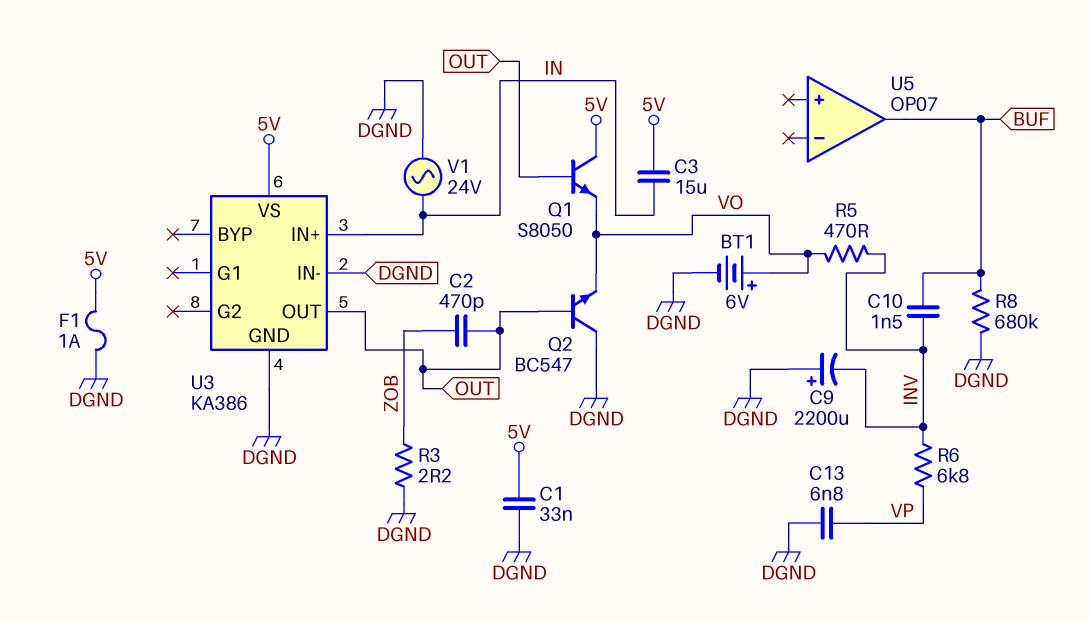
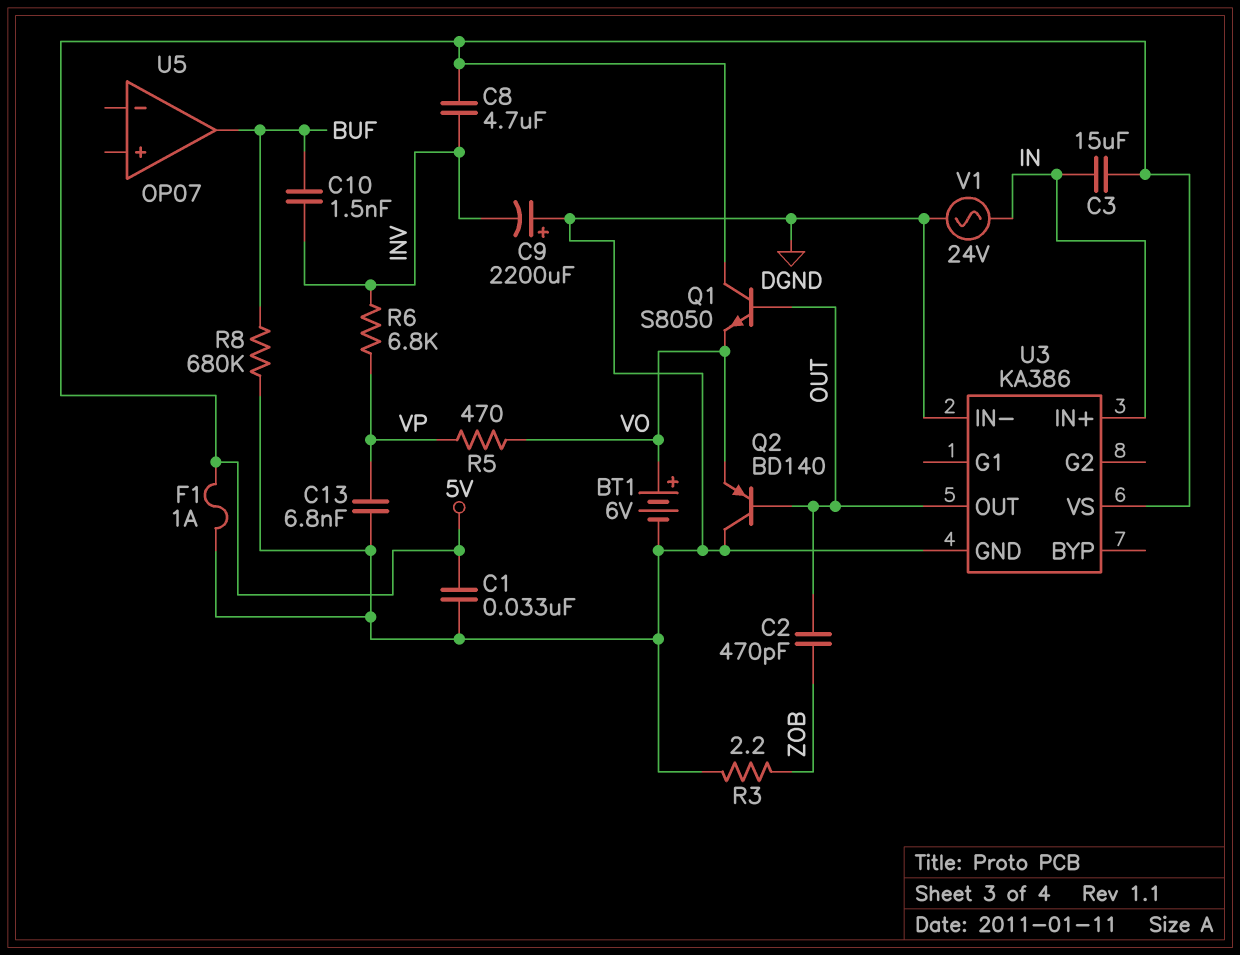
C8: none -> 4.7uF (5V, INV)
Q2: NPN BC547 (B OUT, C DGND, E VO) -> PNP BD140 (B OUT, C DGND, E VO)
R5: 470 (INV, VO) -> 470 (VO, VP)

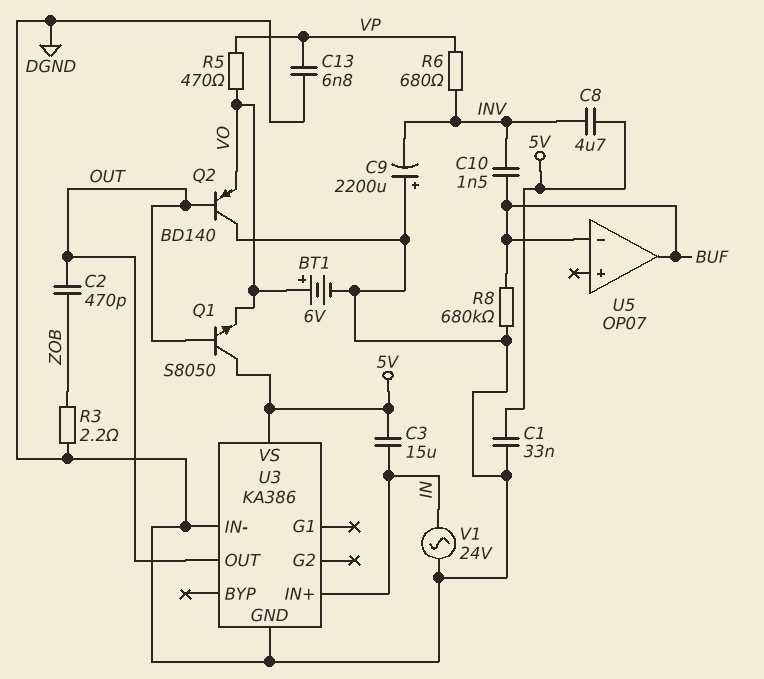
F1: 1A (5V, DGND) -> none
R6: 6.8k (INV, VP) -> 680 (INV, VP)
U5 pin in-: none -> BUF

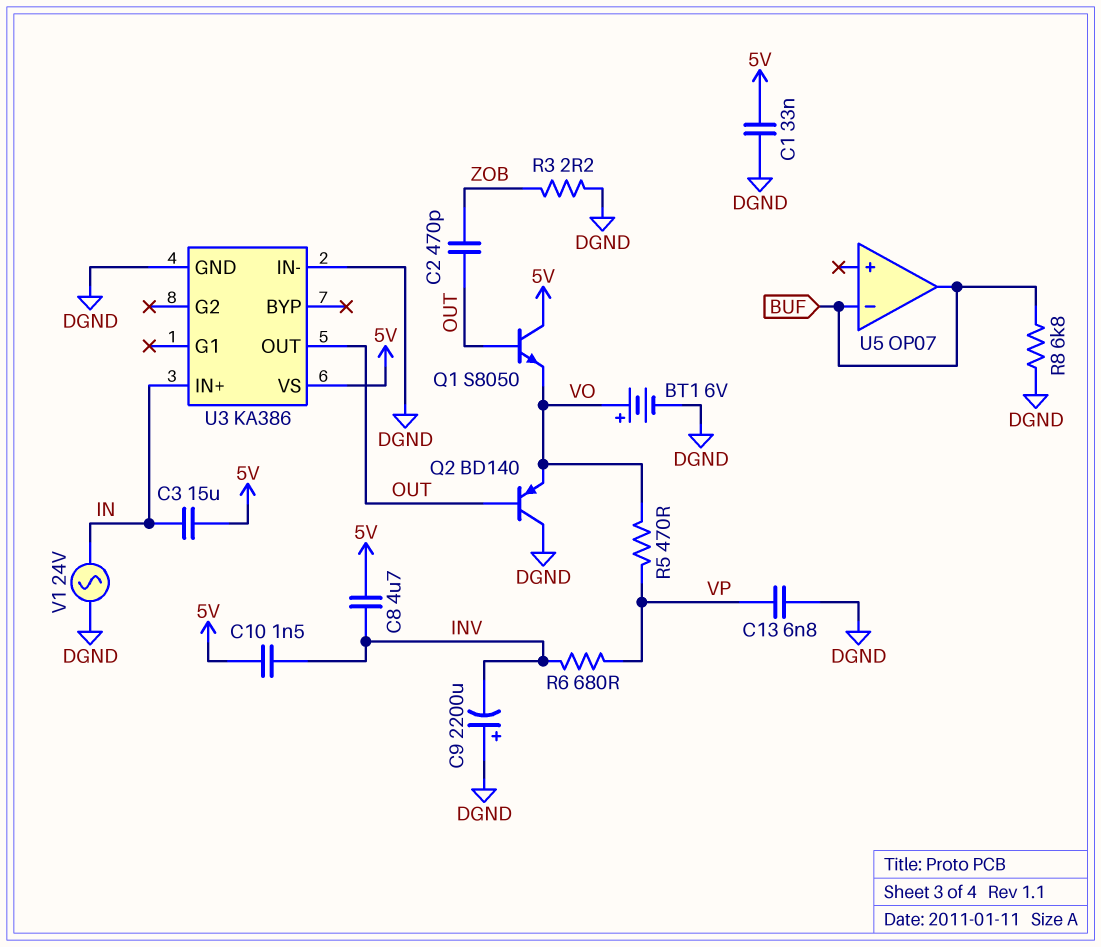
C10: 1.5nF (BUF, INV) -> 1.5nF (5V, INV)
R8: 680k (BUF, DGND) -> 6.8k (BUF, DGND)

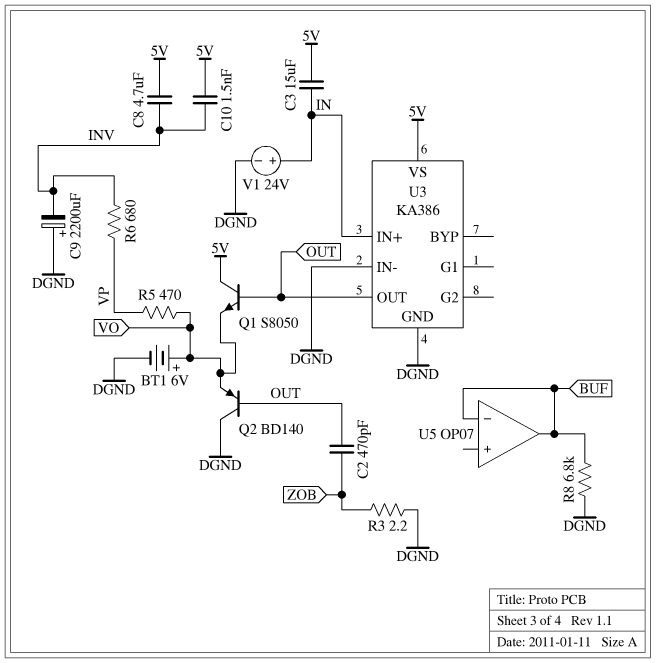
C1: 33nF (5V, DGND) -> none
C13: 6.8nF (DGND, VP) -> none
V1: AC 24V (DGND, IN) -> 24V (plus IN, minus DGND)

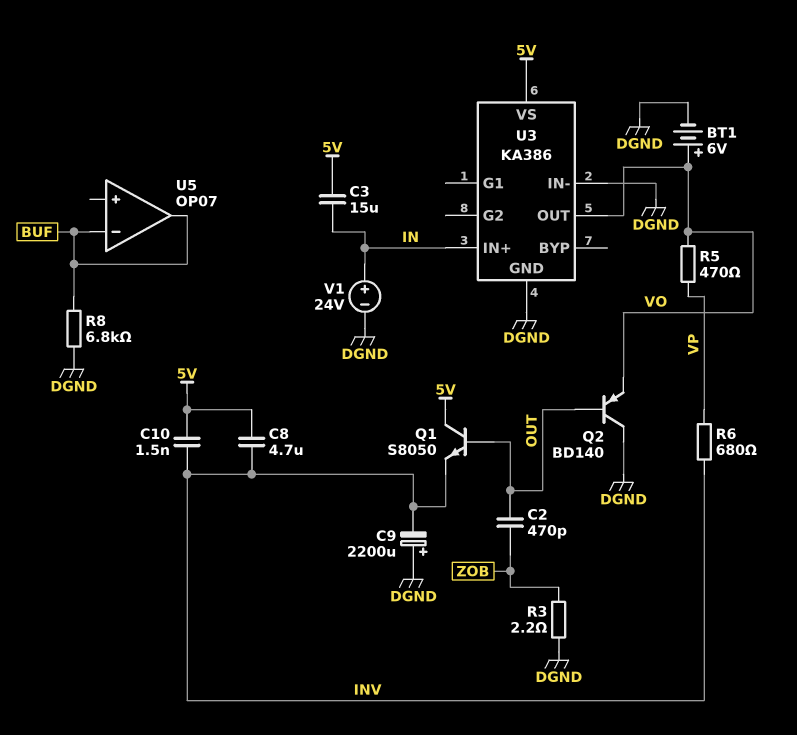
Q1: NPN S8050 (B OUT, C 5V, E VO) -> NPN S8050 (B OUT, C 5V, E INV)
U3 pin OUT: OUT -> VO

